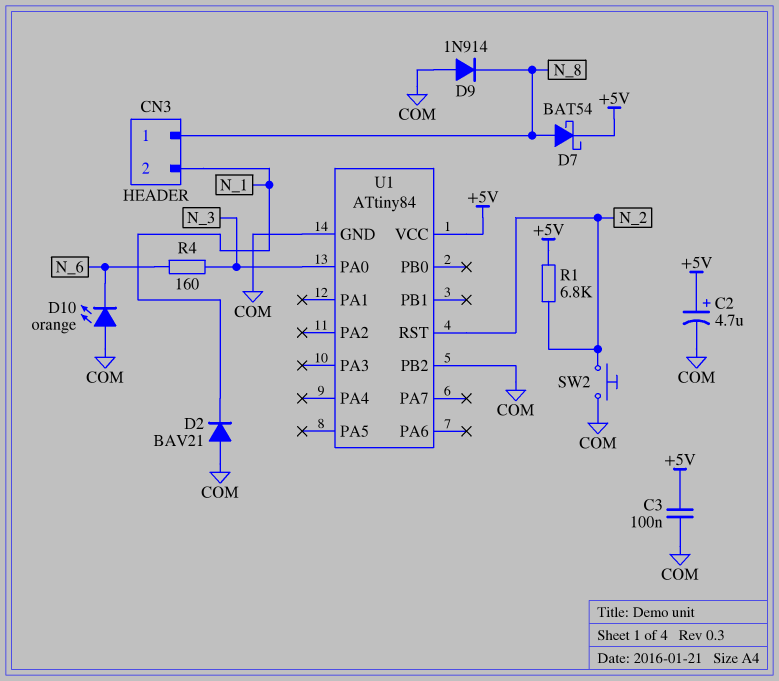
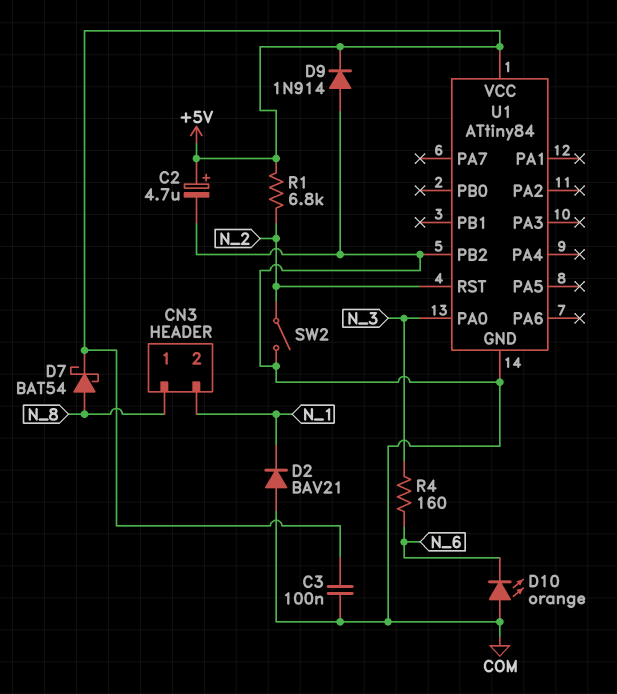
D9: diode 1N914 (A COM, K N_8) -> diode 1N914 (A COM, K +5V)
SW2: button (COM, N_2) -> switch (COM, N_2)

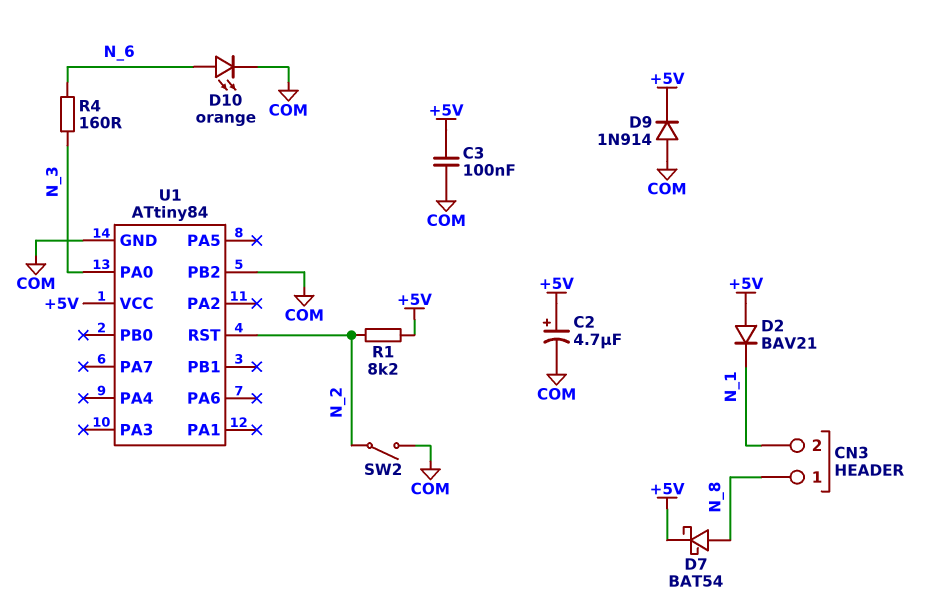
D2: diode BAV21 (A COM, K N_1) -> diode BAV21 (A +5V, K N_1)
D10: LED orange (A COM, K N_6) -> LED orange (A N_6, K COM)
R1: 6.8k (+5V, N_2) -> 8.2k (+5V, N_2)

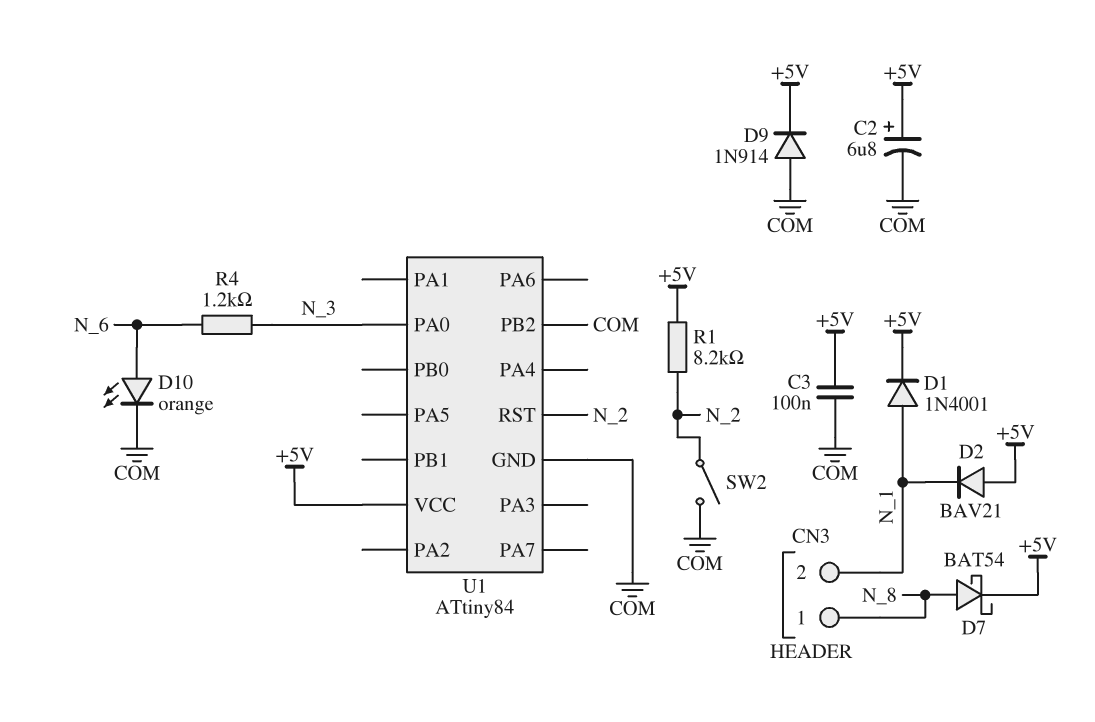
C2: 4.7uF (plus +5V, minus COM) -> 6.8uF (plus +5V, minus COM)
D1: none -> diode 1N4001 (A N_1, K +5V)
R4: 160 (N_3, N_6) -> 1.2k (N_3, N_6)

